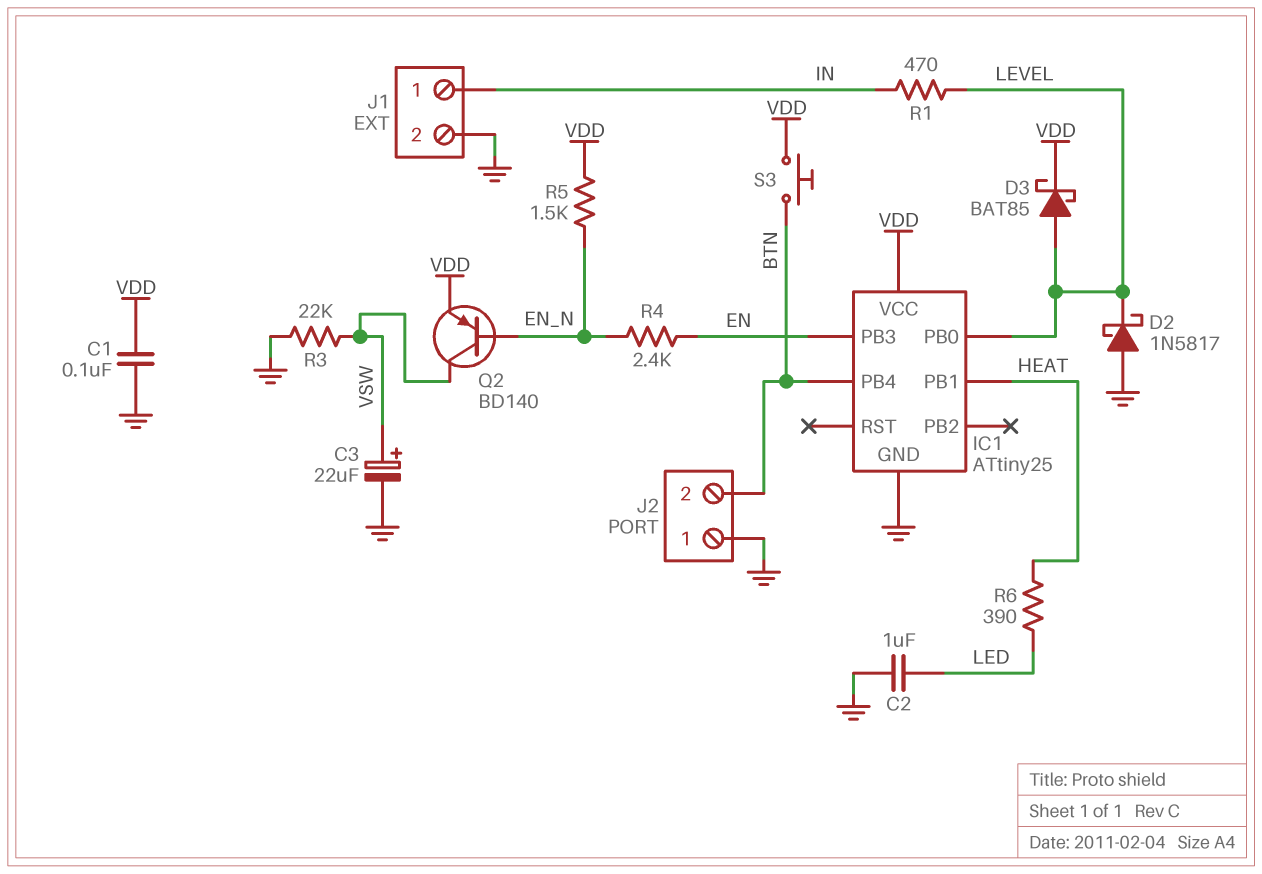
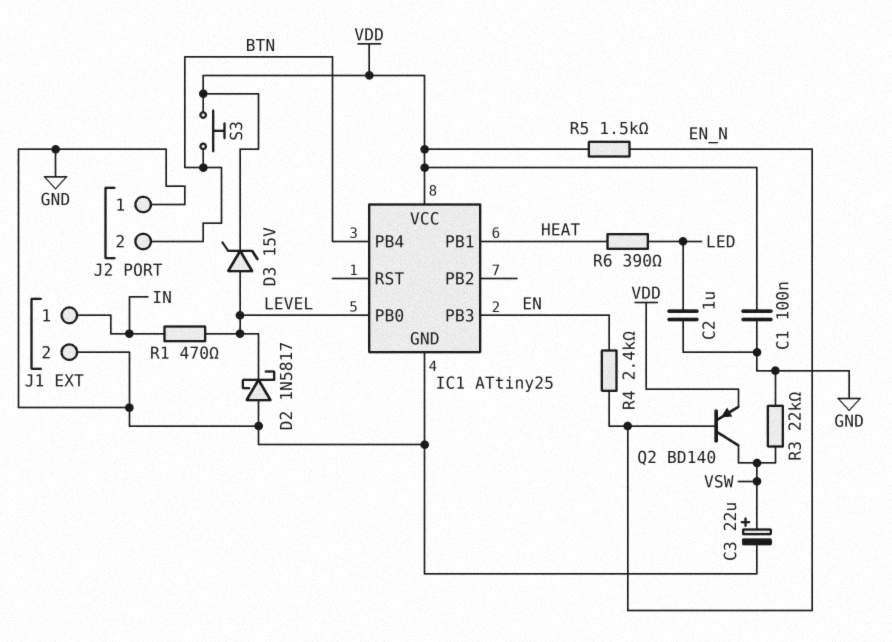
D3: schottky BAT85 (A LEVEL, K VDD) -> zener 15V (A LEVEL, K VDD)

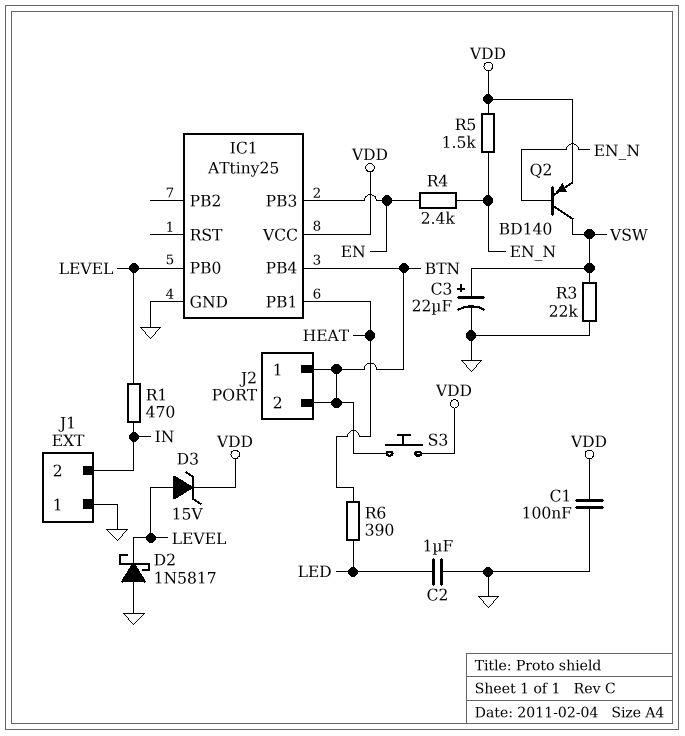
J1 pin 1: IN -> GND
J1 pin 2: GND -> IN
J2 pin 1: GND -> BTN

